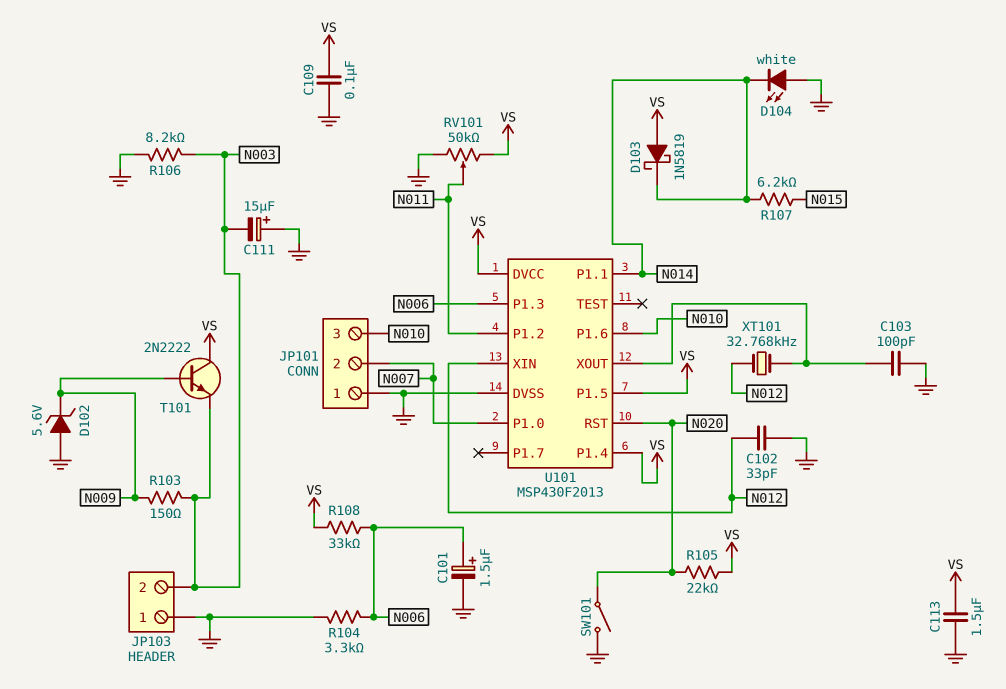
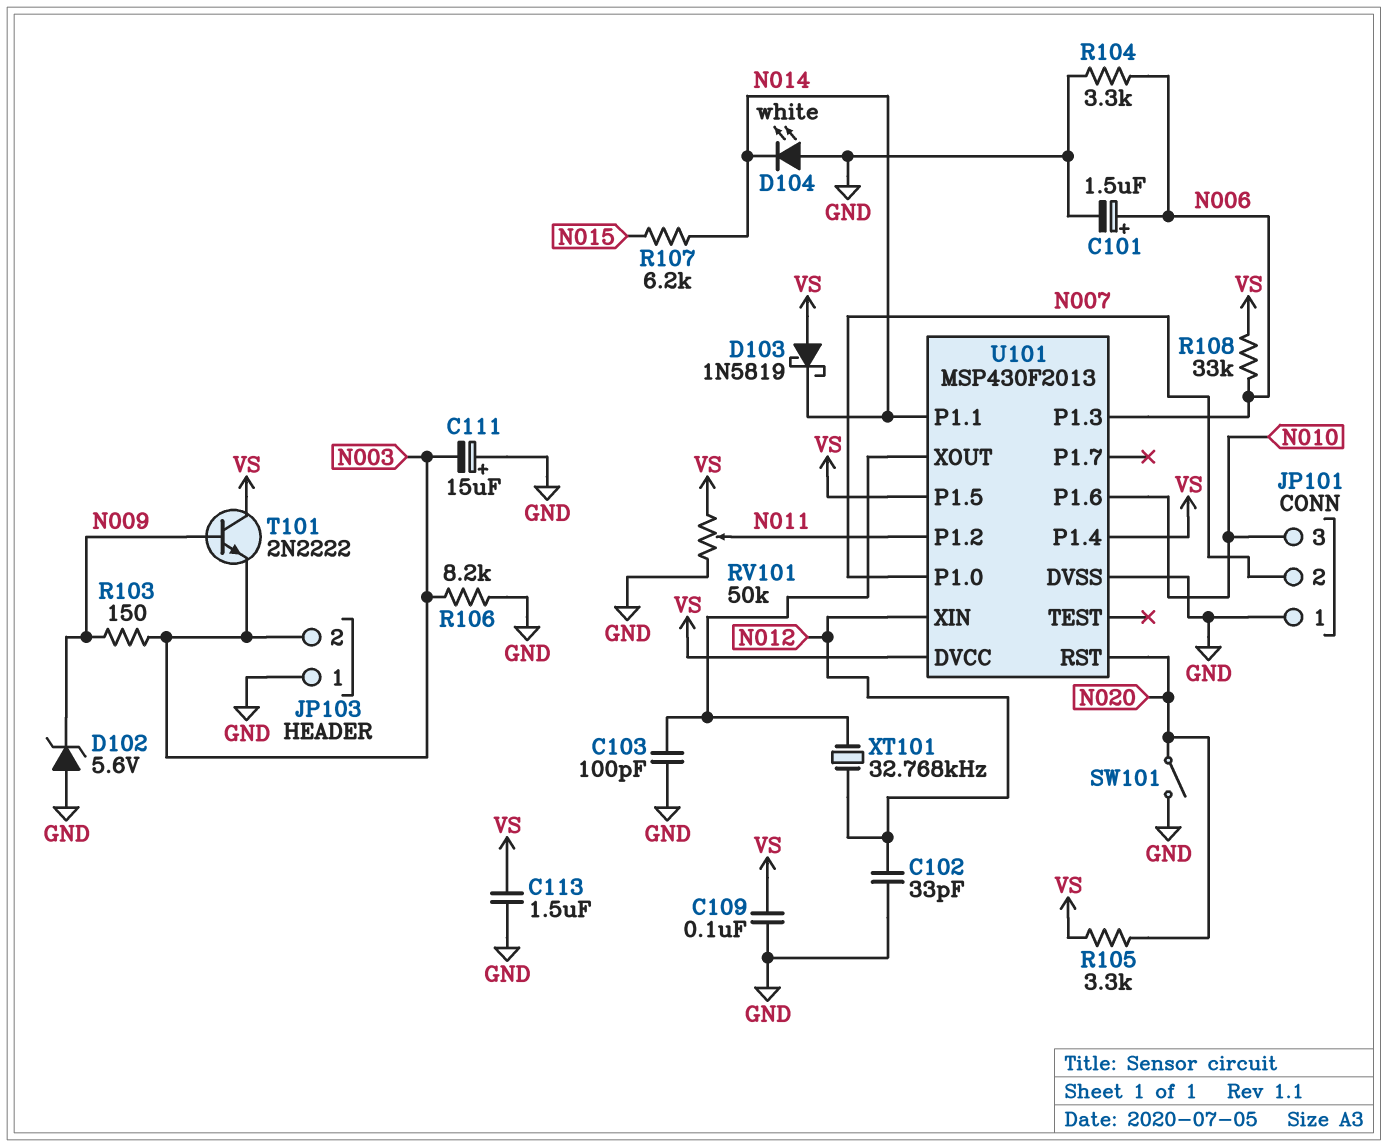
R105: 22k (N020, VS) -> 3.3k (N020, VS)

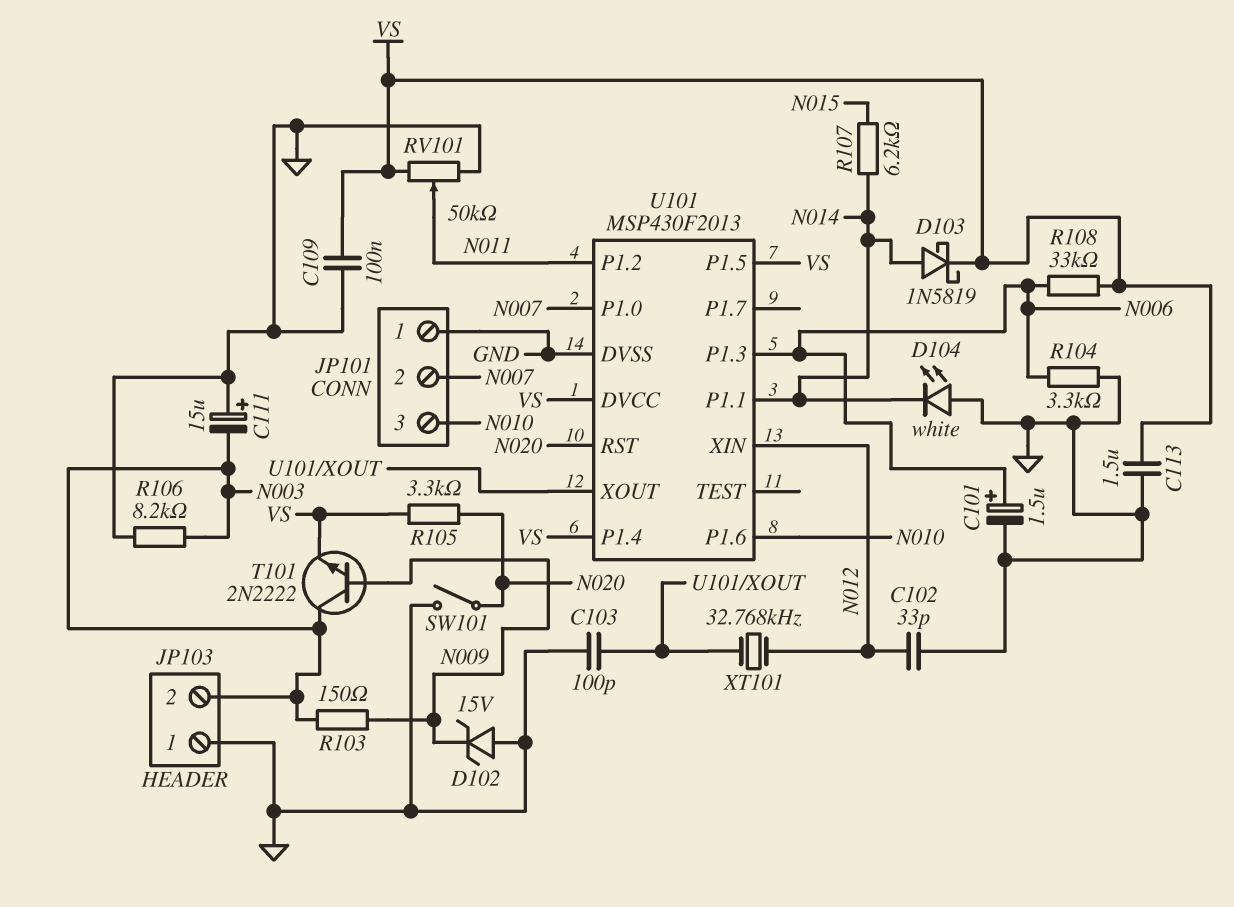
D102: zener 5.6V (A GND, K N009) -> zener 15V (A GND, K N009)
D103: schottky 1N5819 (A VS, K N014) -> schottky 1N5819 (A N014, K VS)
T101: NPN 2N2222 (B N009, C VS, E N003) -> NPN 2N2222 (B N009, C N003, E VS)

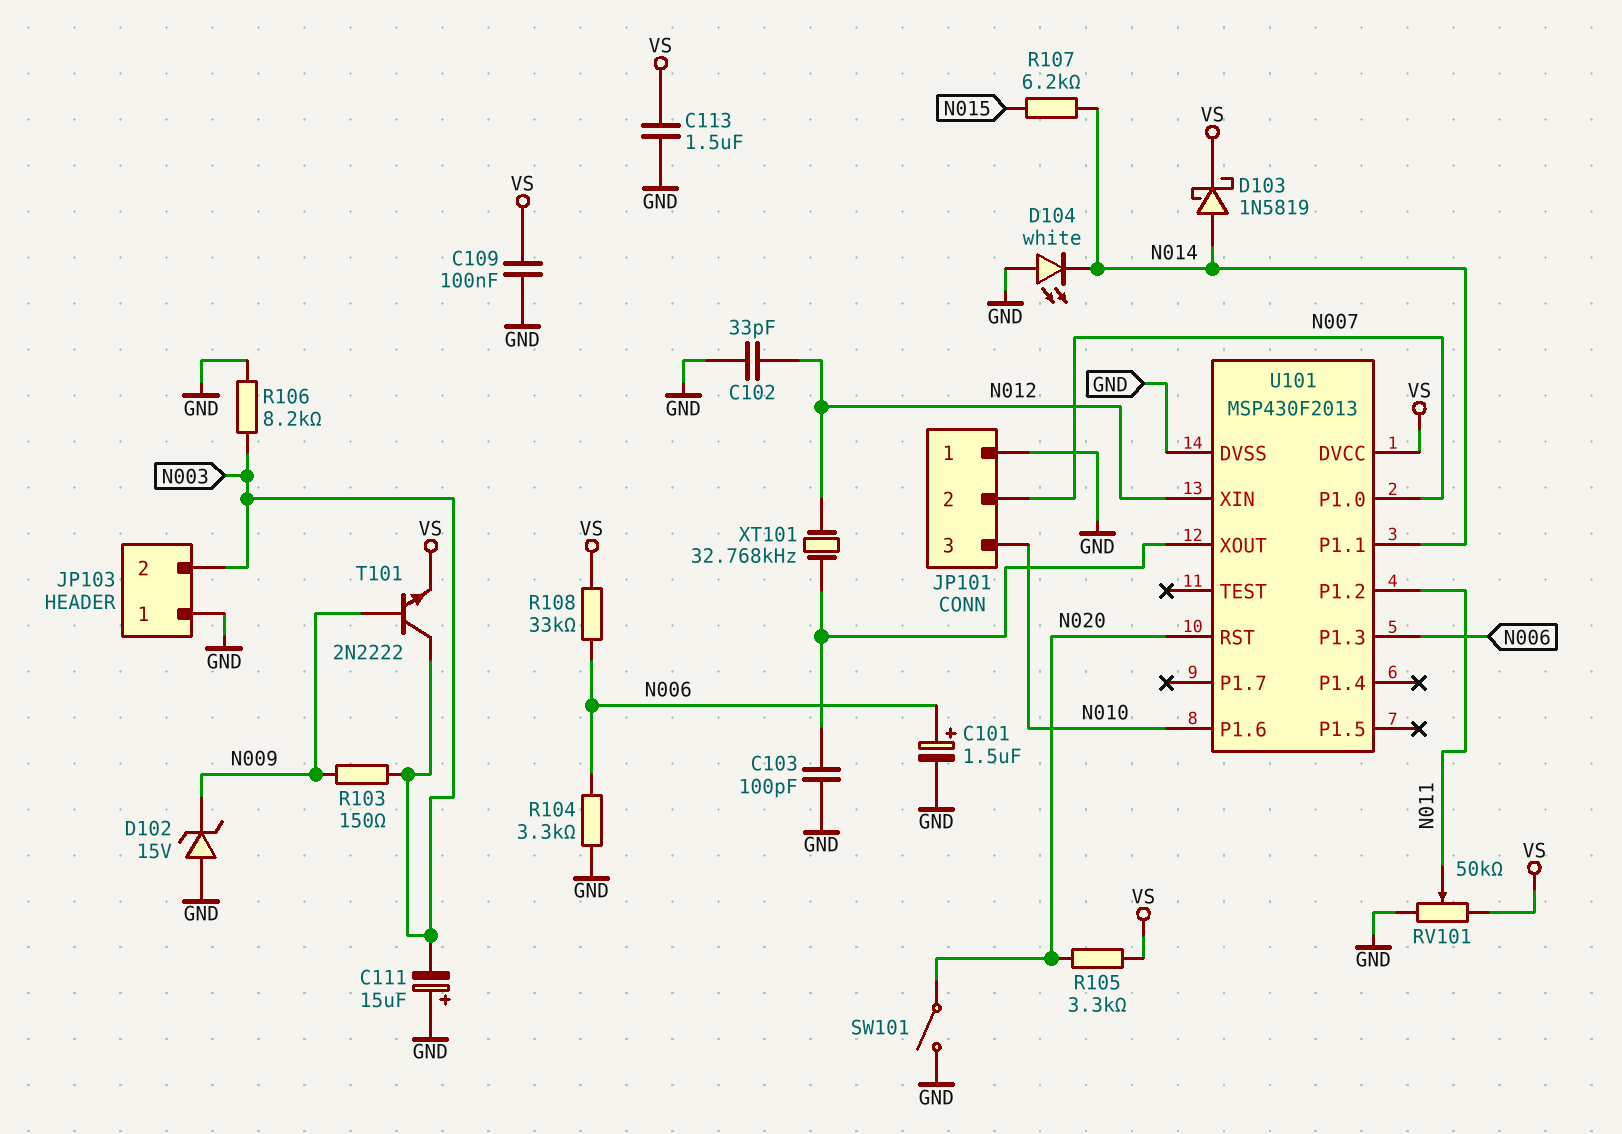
U101 pin P1.4: VS -> none
U101 pin P1.5: VS -> none

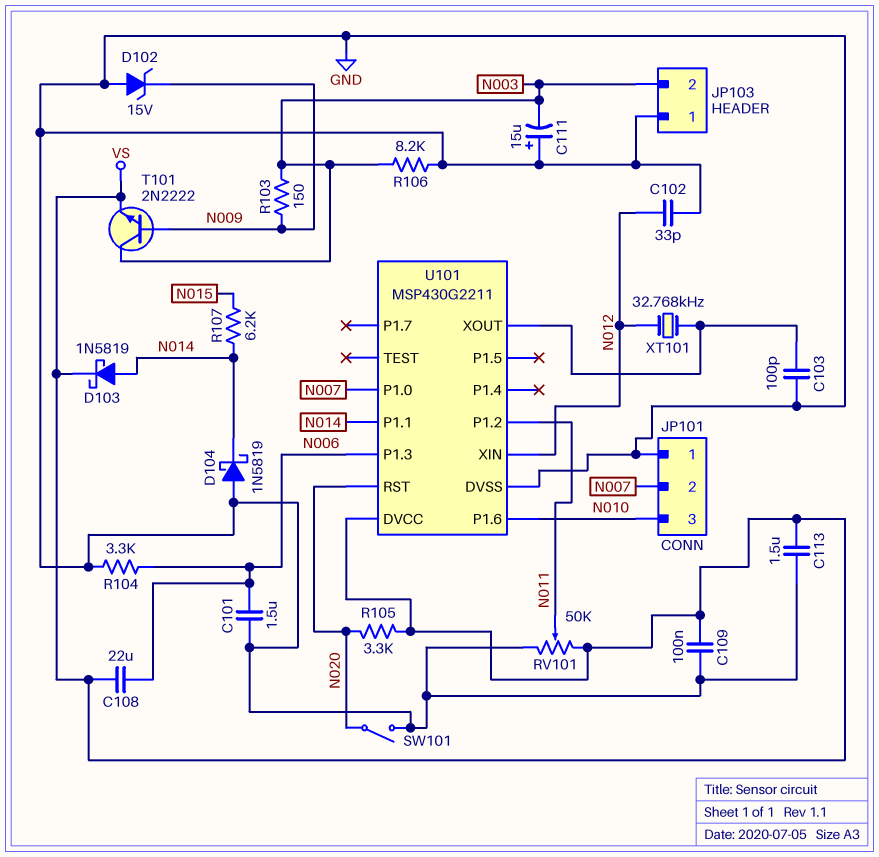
C101: 1.5uF (plus N006, minus GND) -> 1.5uF (GND, N006)
C108: none -> 22uF (N006, VS)
D104: LED white (A GND, K N014) -> schottky 1N5819 (A GND, K N014)
R108: 33k (N006, VS) -> none
U101: MSP430F2013 -> MSP430G2211

